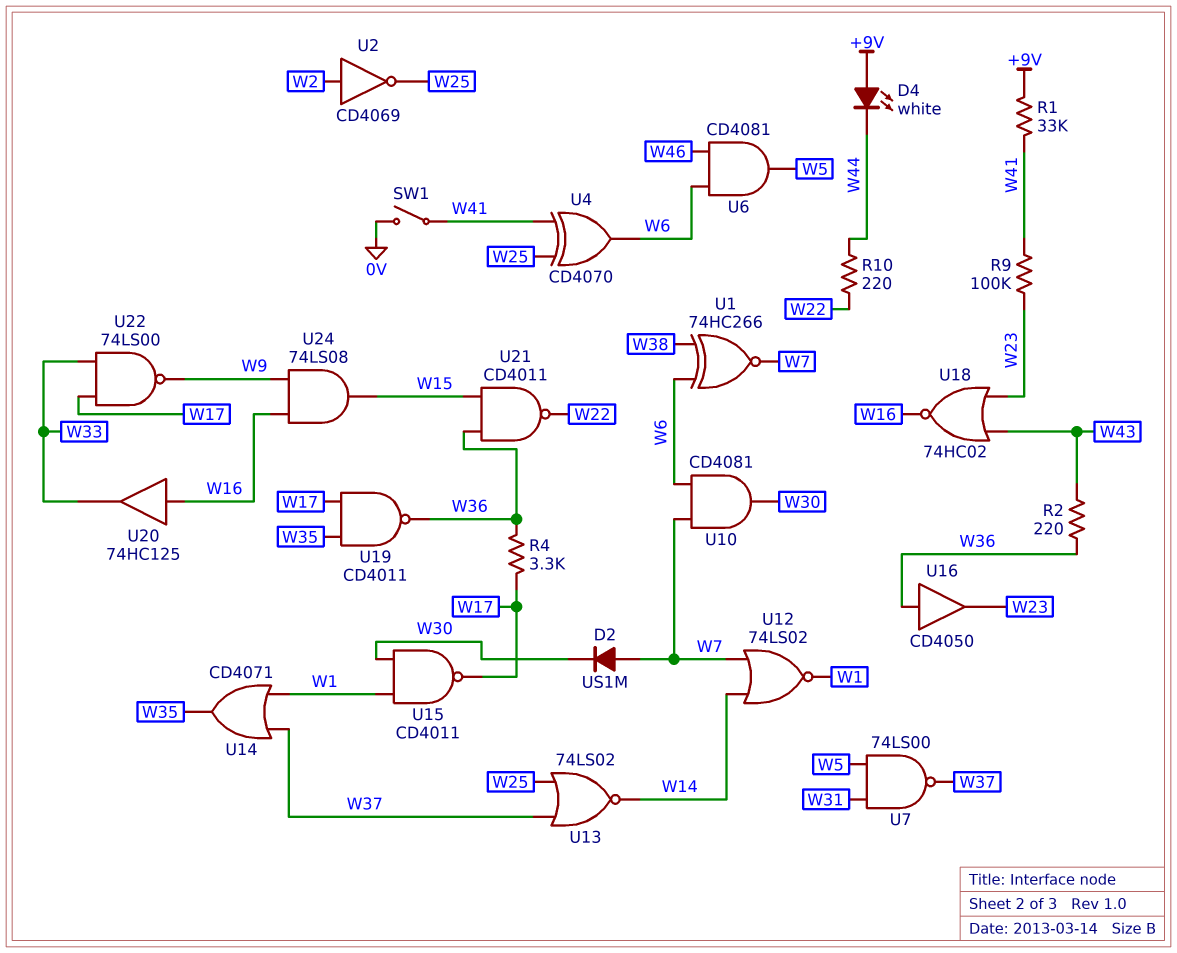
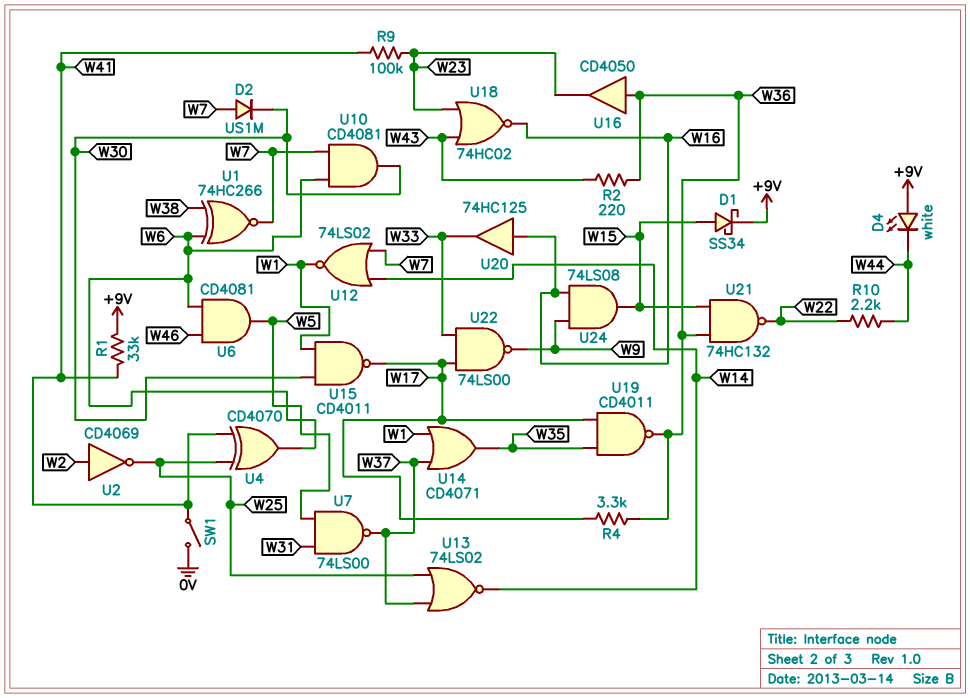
D1: none -> schottky SS34 (A W15, K +9V)
R10: 220 (W22, W44) -> 2.2k (W22, W44)
U21: NAND CD4011 (in W15, in W36, out W22) -> NAND 74HC132 (in W15, in W36, out W22)

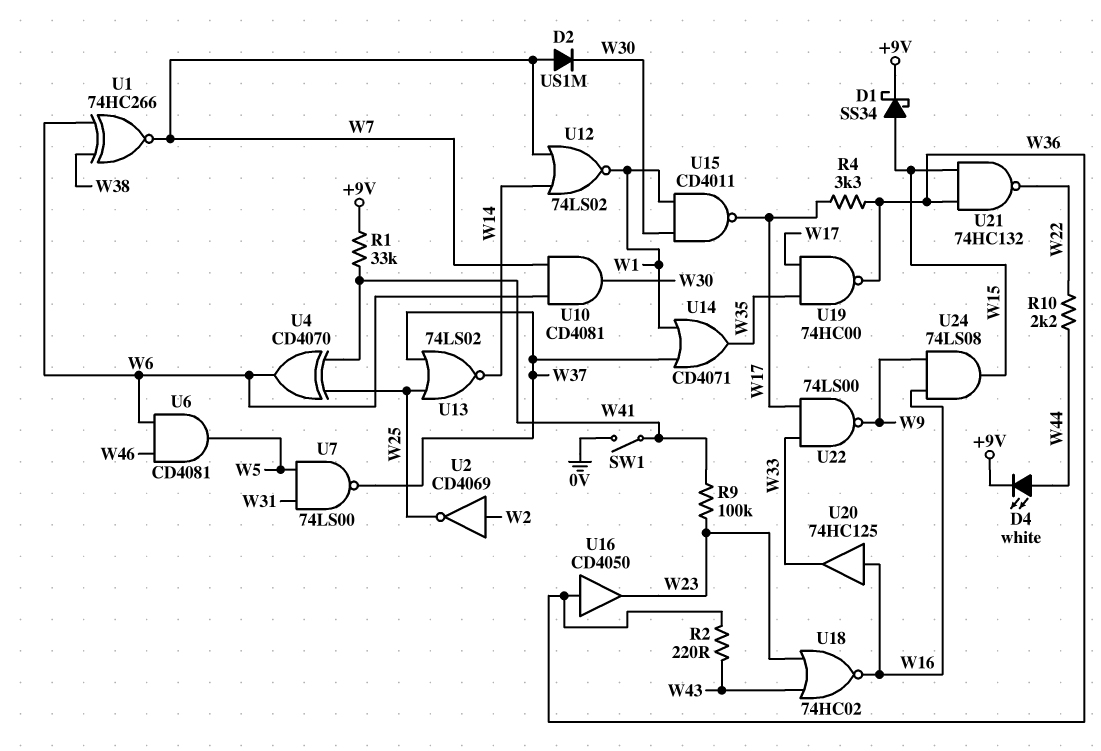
D4: LED white (A +9V, K W44) -> LED white (A W44, K +9V)
U19: NAND CD4011 (in W17, in W35, out W36) -> NAND 74HC00 (in W17, in W35, out W36)

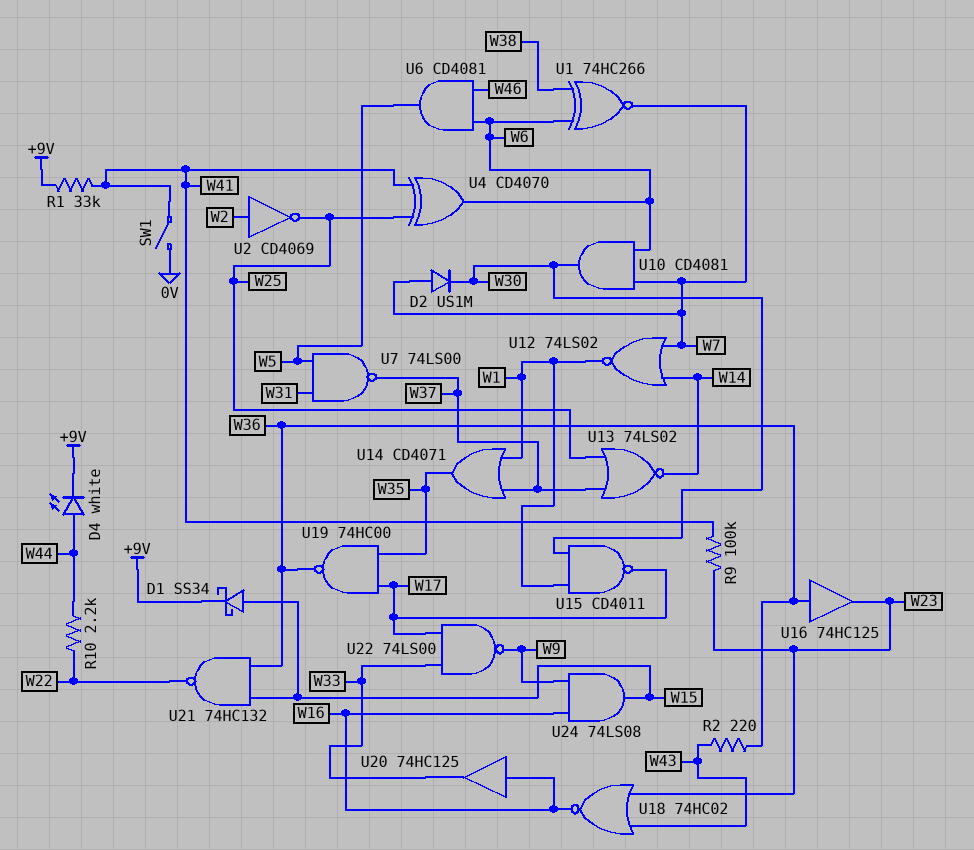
R4: 3.3k (W17, W36) -> none
U16: buffer CD4050 (in W36, out W23) -> buffer 74HC125 (in W36, out W23)

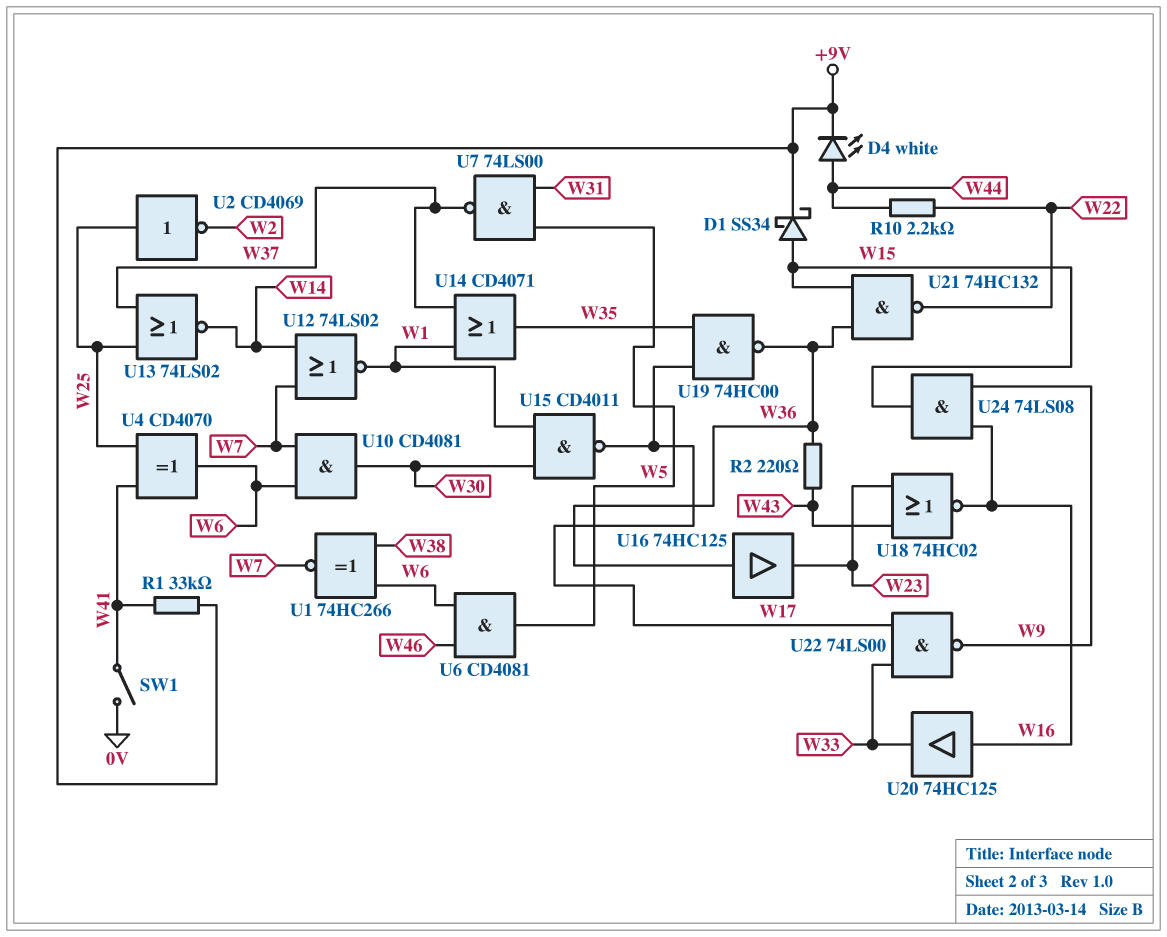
D2: diode US1M (A W7, K W30) -> none
R9: 100k (W23, W41) -> none
U2: NOT CD4069 (in W2, out W25) -> NOT CD4069 (in W25, out W2)

